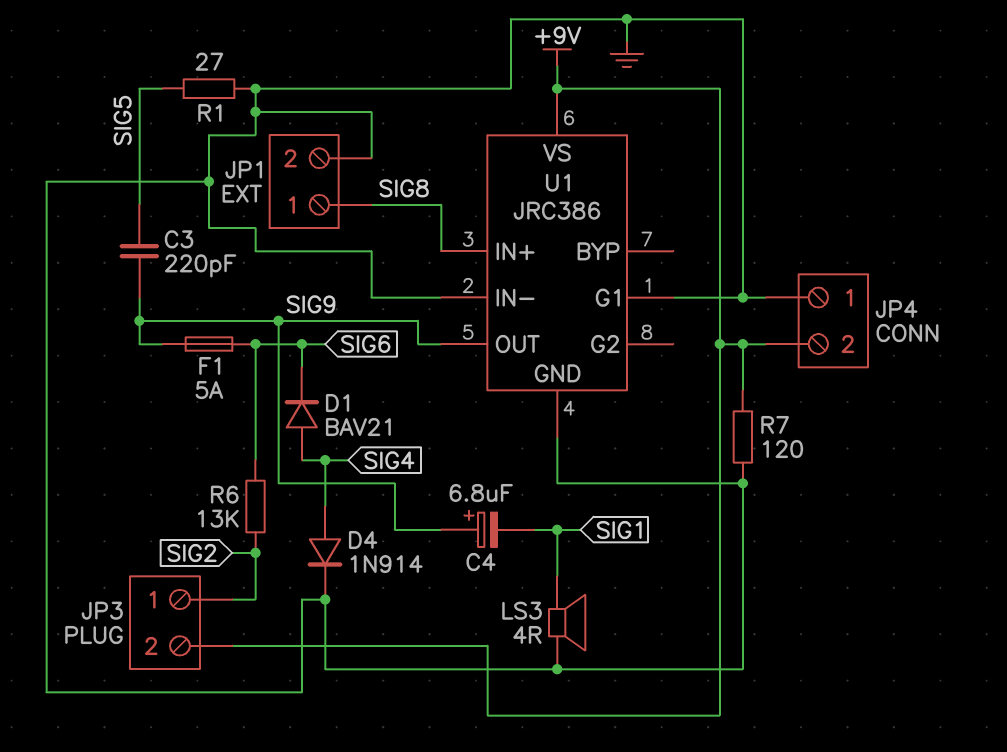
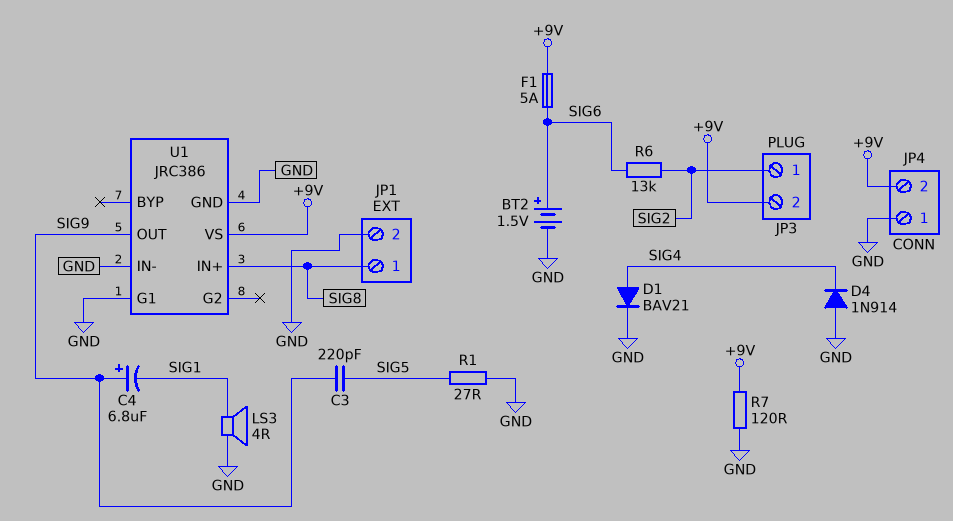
BT2: none -> 1.5V (plus SIG6, minus GND)
D1: diode BAV21 (A SIG4, K SIG6) -> diode BAV21 (A SIG4, K GND)
D4: diode 1N914 (A SIG4, K GND) -> diode 1N914 (A GND, K SIG4)
F1: 5A (SIG6, SIG9) -> 5A (+9V, SIG6)

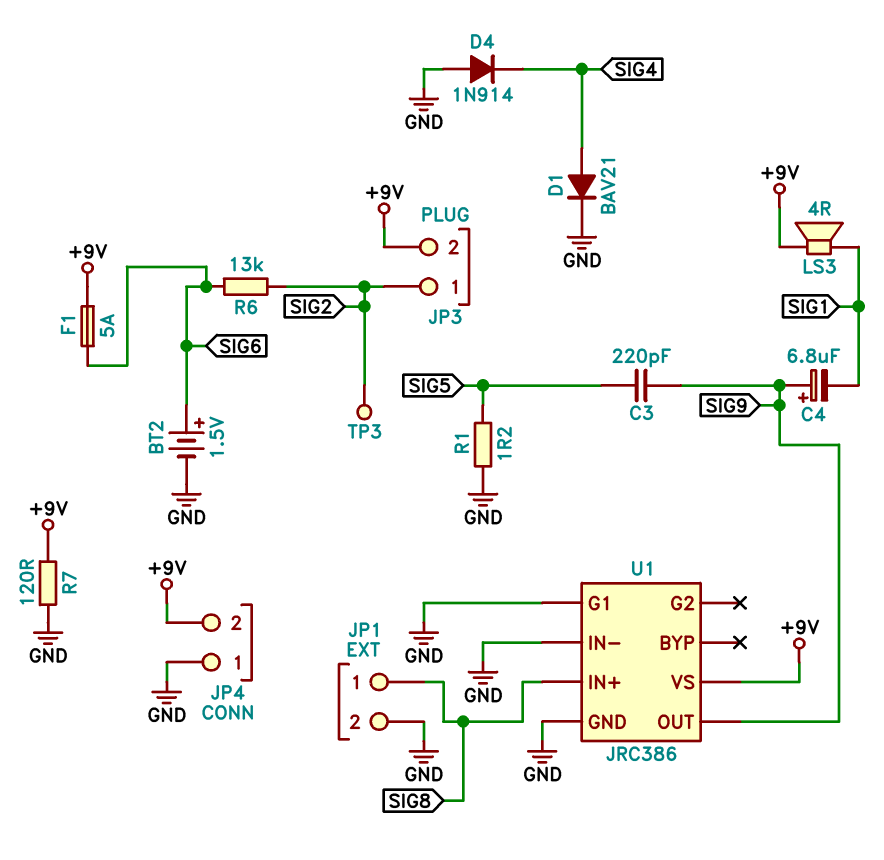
LS3: speaker 4R (GND, SIG1) -> speaker 4R (+9V, SIG1)
R1: 27 (GND, SIG5) -> 1.2 (GND, SIG5)
TP3: none -> test point (SIG2)

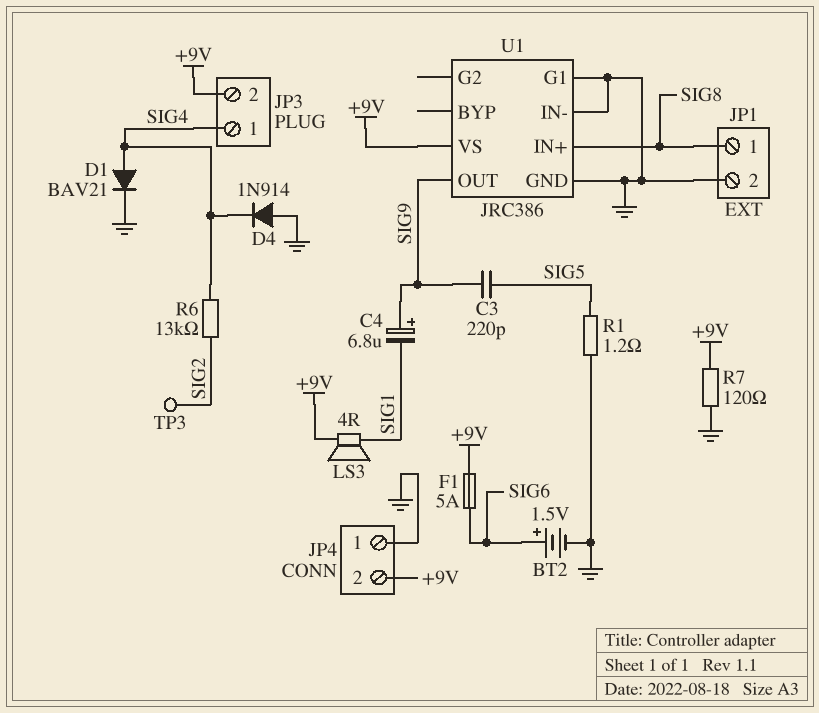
JP3 pin 1: SIG2 -> SIG4
R6: 13k (SIG2, SIG6) -> 13k (SIG2, SIG4)

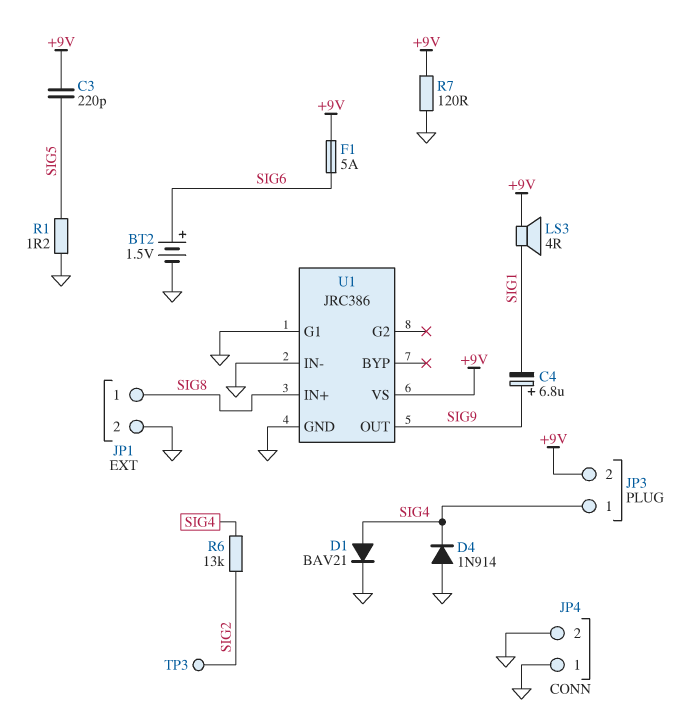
C3: 220pF (SIG5, SIG9) -> 220pF (+9V, SIG5)
JP4 pin 2: +9V -> GND

